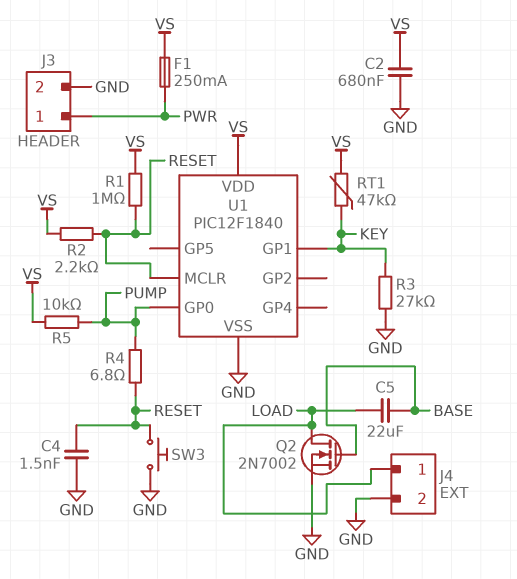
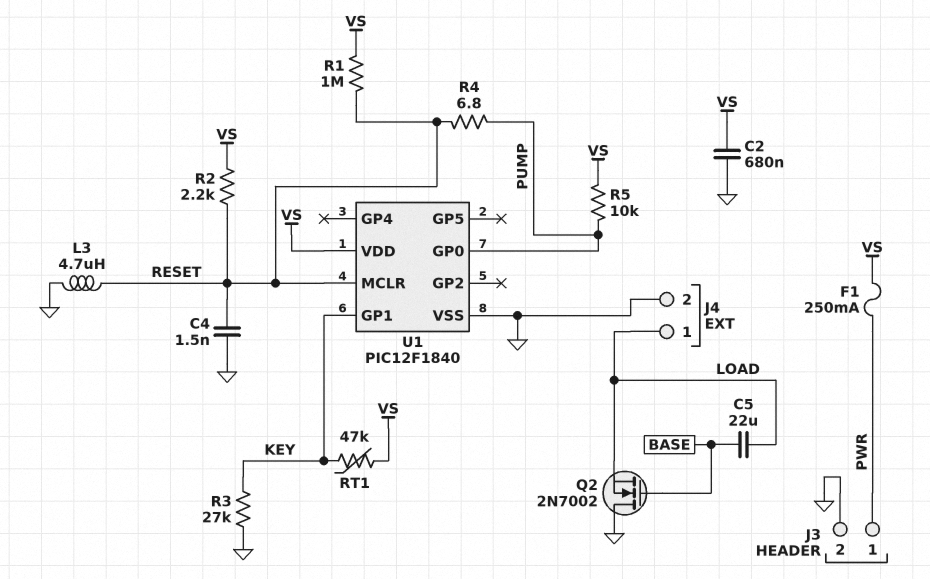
L3: none -> 4.7uH (GND, RESET)
Q2: NMOS 2N7002 (G BASE, D LOAD, S GND) -> NMOS 2N7002 (G BASE, D GND, S LOAD)
SW3: button (GND, RESET) -> none

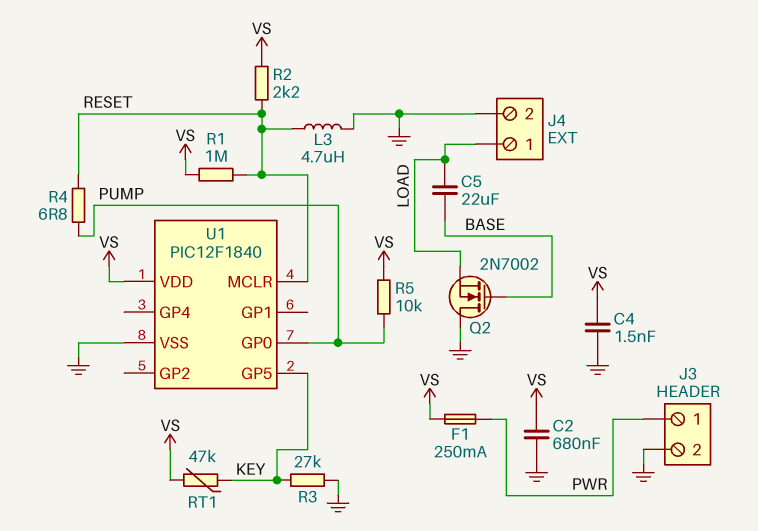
C4: 1.5nF (GND, RESET) -> 1.5nF (GND, VS)
U1 pin GP1: KEY -> none
U1 pin GP5: none -> KEY

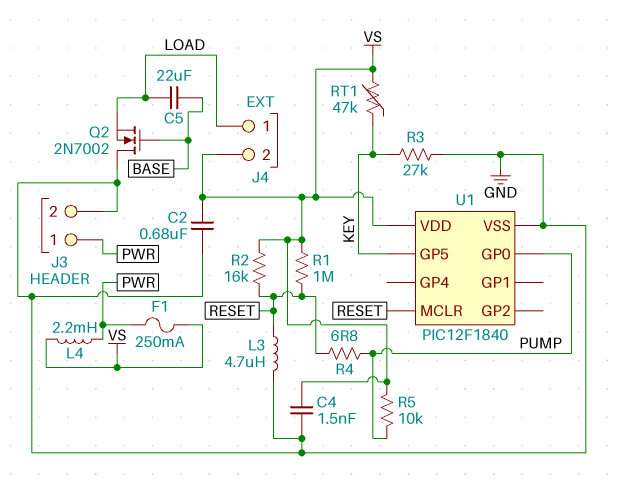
J4 pin 2: GND -> VS
L4: none -> 2.2mH (PWR, VS)
R2: 2.2k (RESET, VS) -> 16k (RESET, VS)

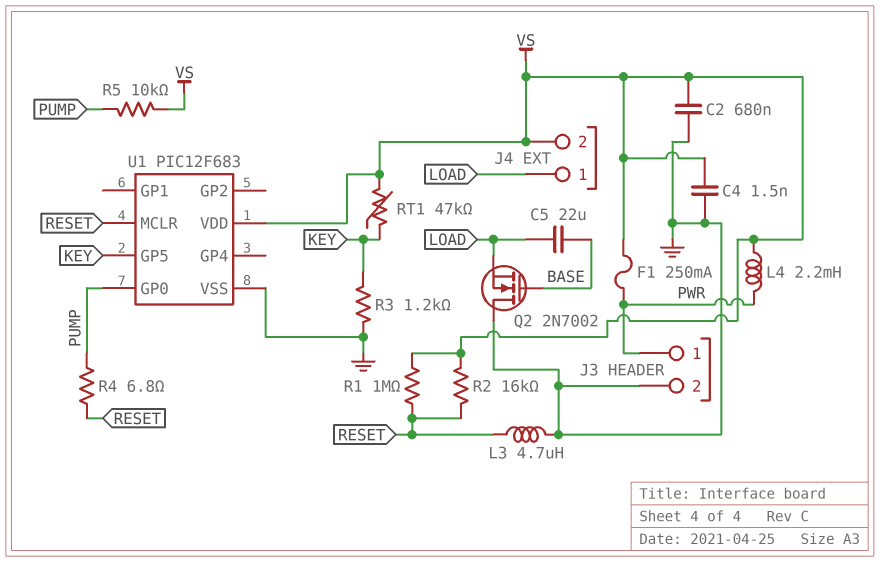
R3: 27k (GND, KEY) -> 1.2k (GND, KEY)
U1: PIC12F1840 -> PIC12F683

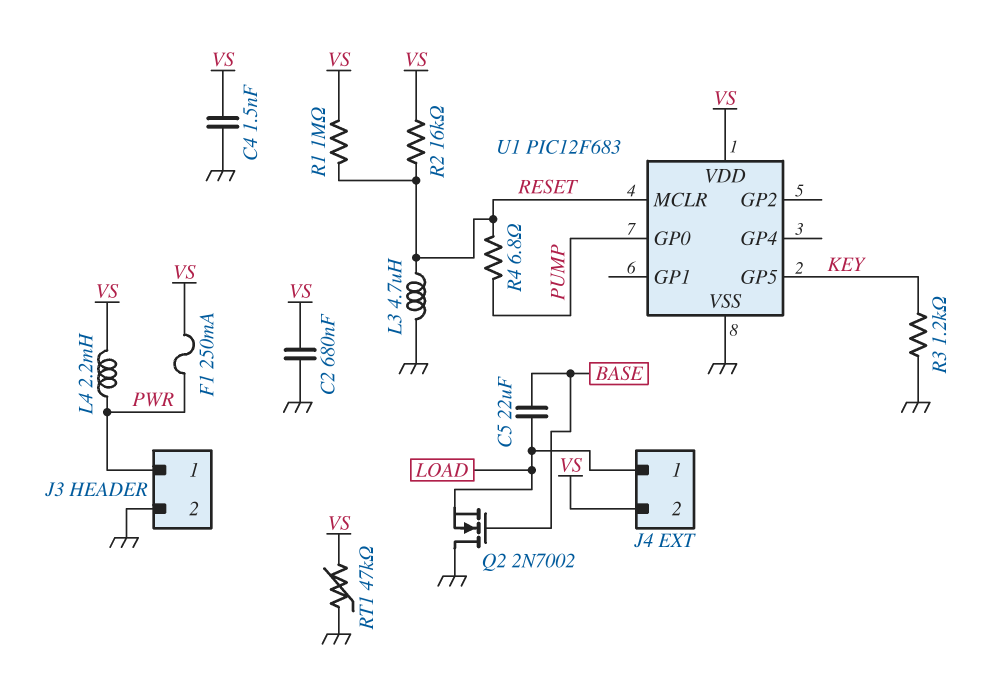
R5: 10k (PUMP, VS) -> none
RT1: 47k (KEY, VS) -> 47k (GND, VS)

